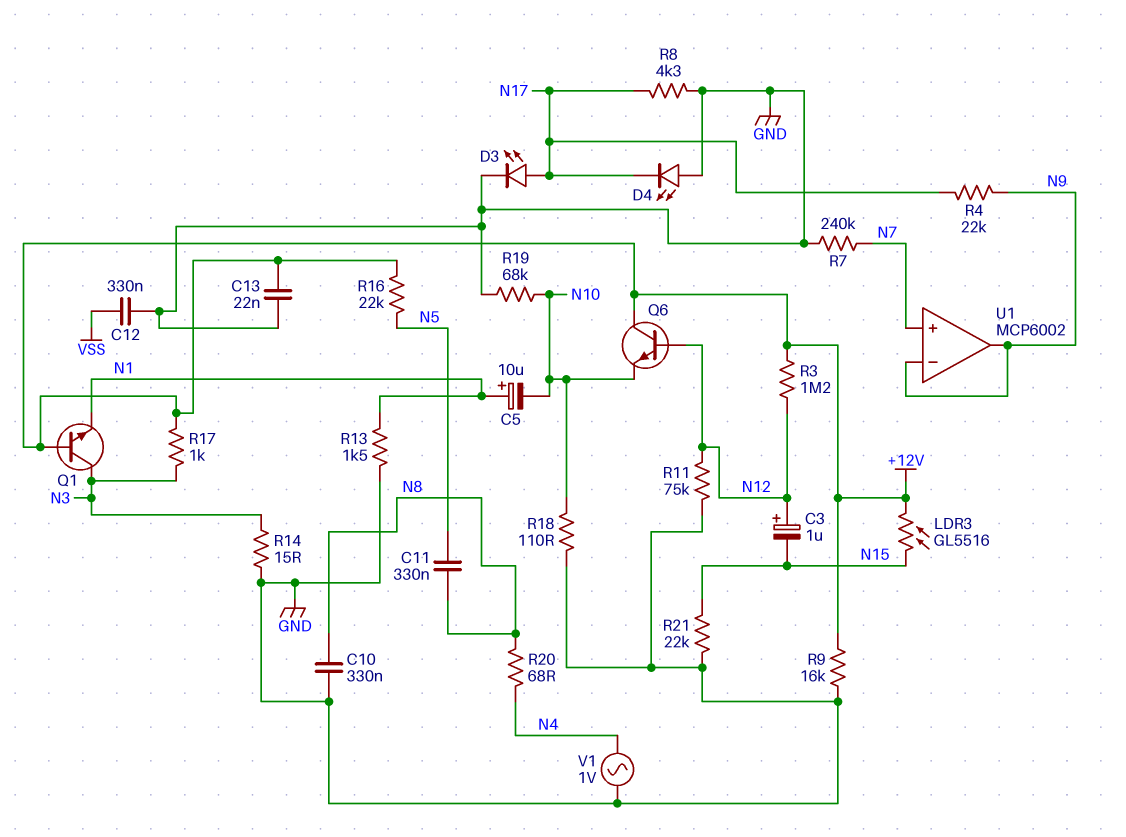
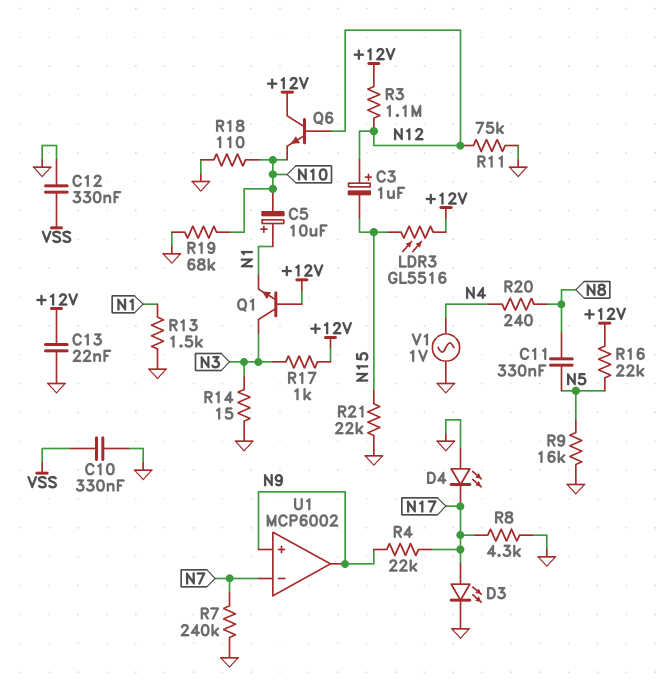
C10: 330nF (GND, N8) -> 330nF (GND, VSS)
R3: 1.2M (+12V, N12) -> 1.1M (+12V, N12)
R9: 16k (+12V, GND) -> 16k (GND, N5)
R20: 68 (N4, N8) -> 240 (N4, N8)
U1 pin in+: N7 -> N9
U1 pin in-: N9 -> N7

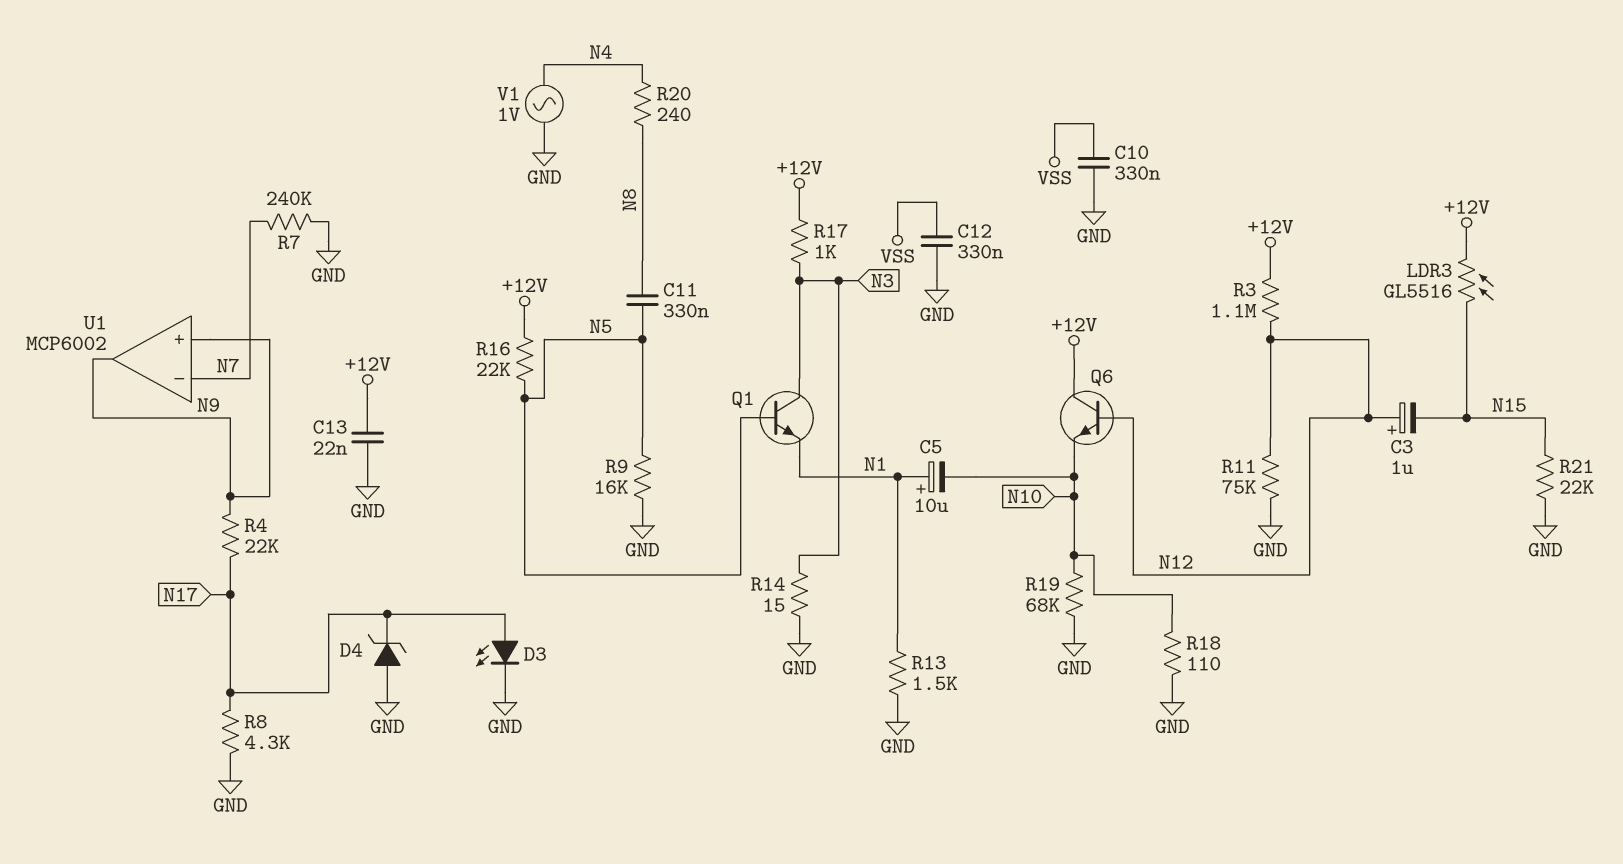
D4: LED (A GND, K N17) -> zener (A GND, K N17)
Q1: NPN (B +12V, C N3, E N1) -> NPN (B N5, C N3, E N1)

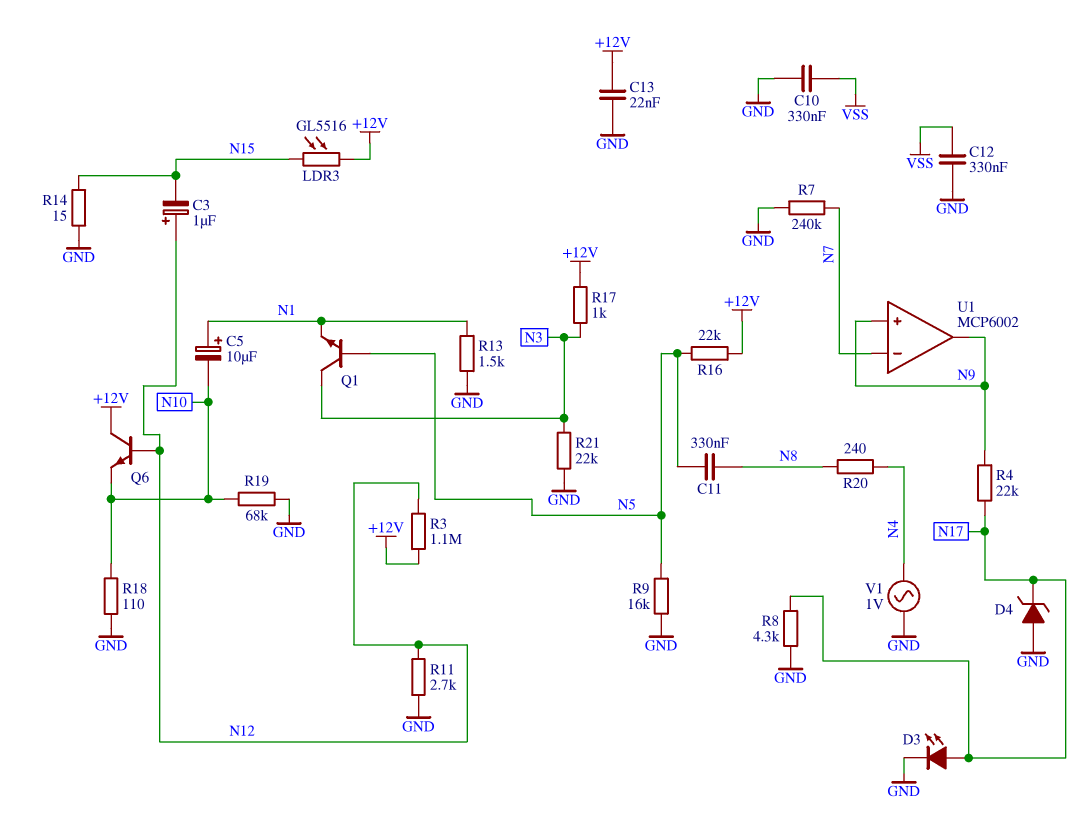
R11: 75k (GND, N12) -> 2.7k (GND, N12)
R14: 15 (GND, N3) -> 15 (GND, N15)
R21: 22k (GND, N15) -> 22k (GND, N3)

